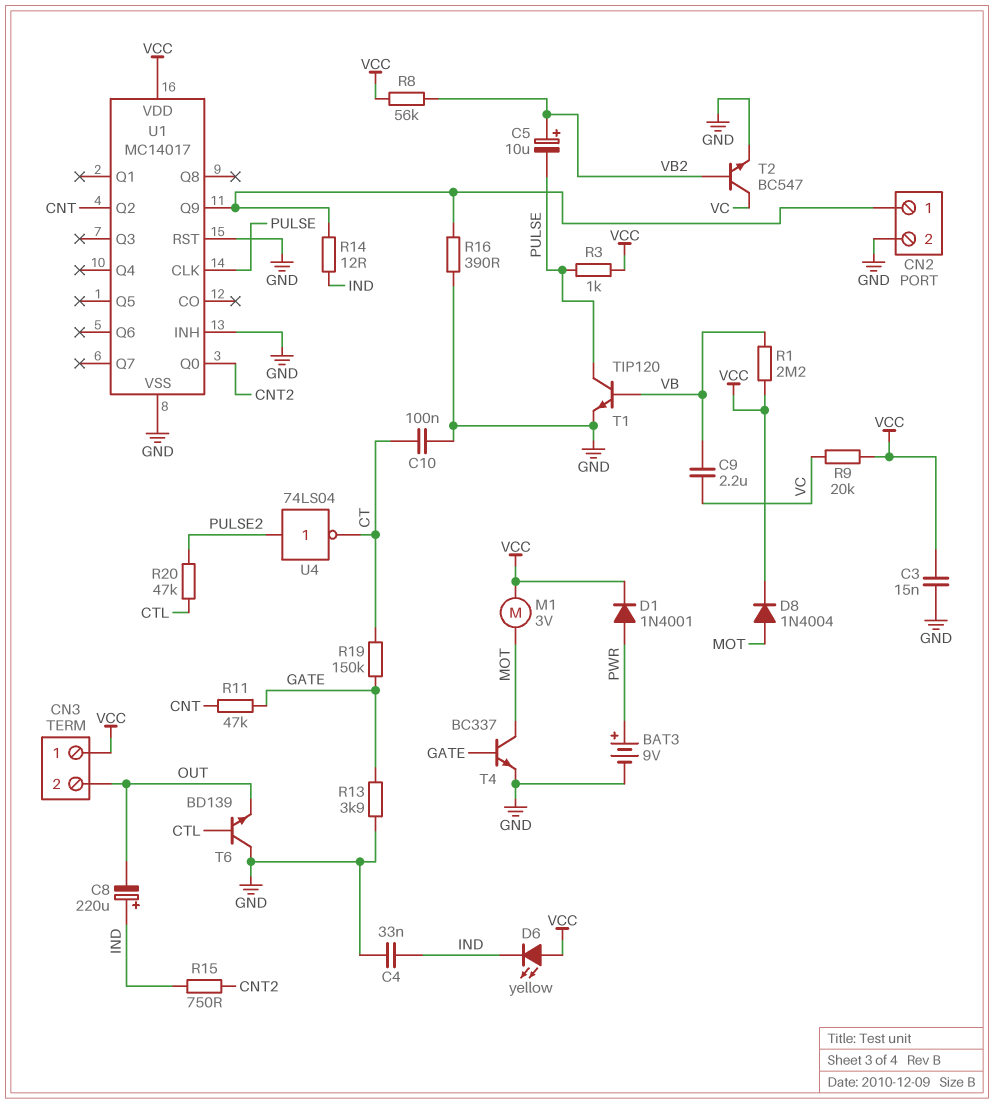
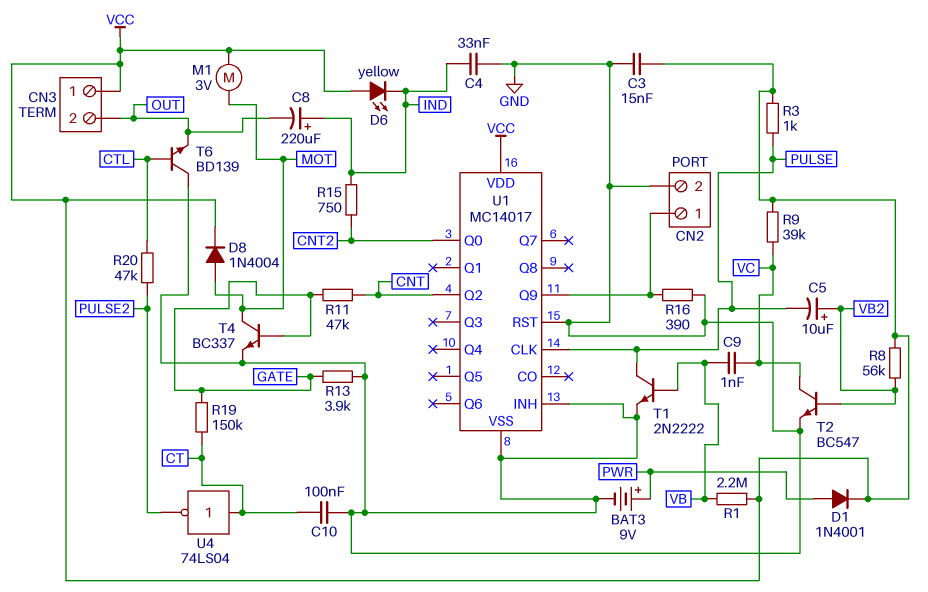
C9: 2.2uF (VB, VC) -> 1nF (VB, VC)
R9: 20k (VC, VCC) -> 39k (VC, VCC)
R14: 12 (CN2/1, IND) -> none
T1: NPN TIP120 (B VB, C PULSE, E GND) -> NPN 2N2222 (B VB, C PULSE, E GND)
U4: NOT 74LS04 (in PULSE2, out CT) -> NOT 74LS04 (in CT, out PULSE2)

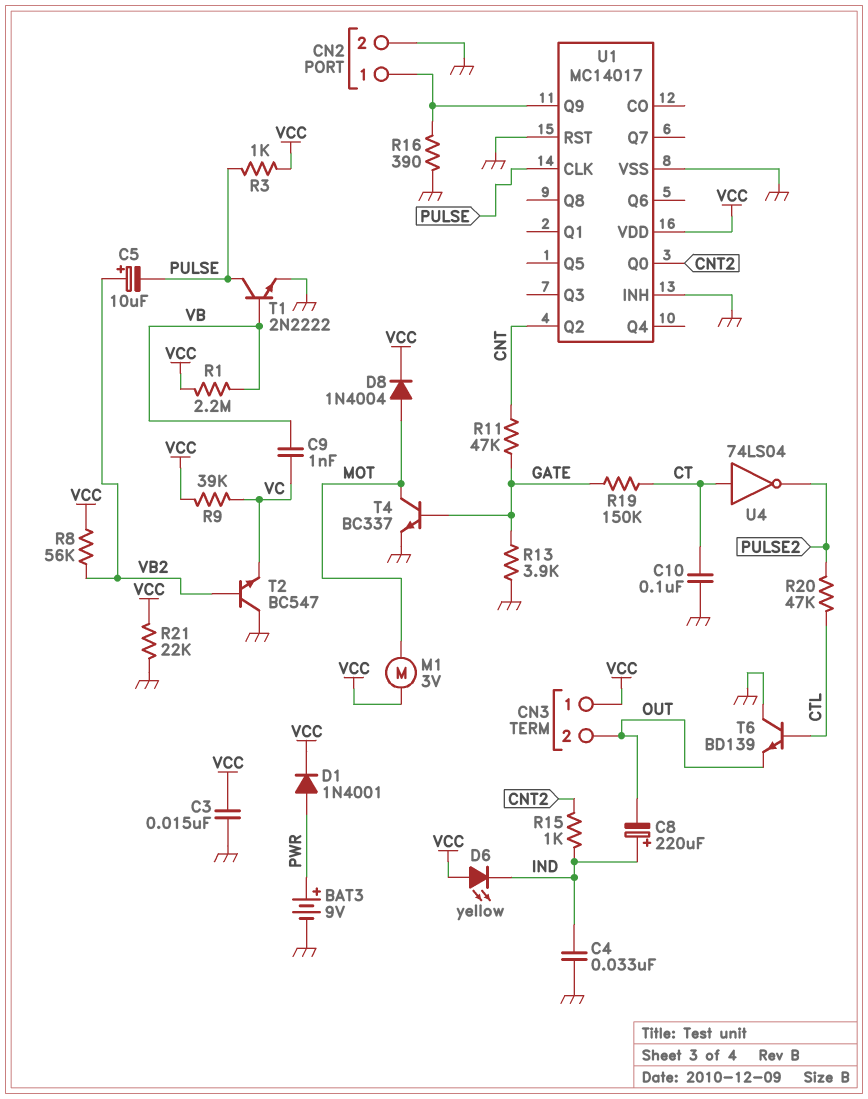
R15: 750 (CNT2, IND) -> 1k (CNT2, IND)
R21: none -> 22k (GND, VCC)
T2: NPN BC547 (B VB2, C VC, E GND) -> NPN BC547 (B VB2, C GND, E VC)

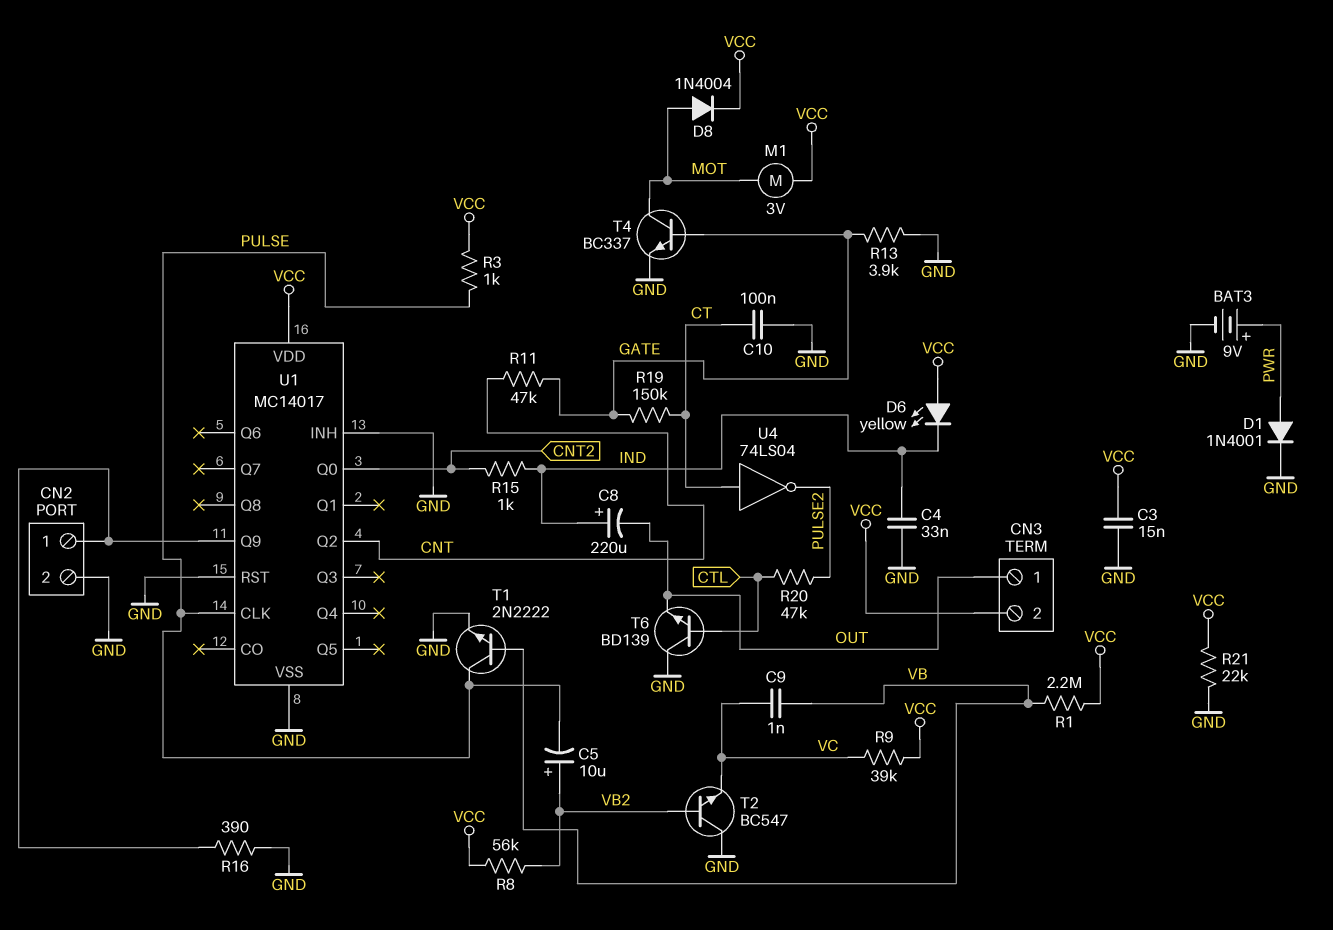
CN3 pin 1: VCC -> OUT
CN3 pin 2: OUT -> VCC
D1: diode 1N4001 (A PWR, K VCC) -> diode 1N4001 (A PWR, K GND)

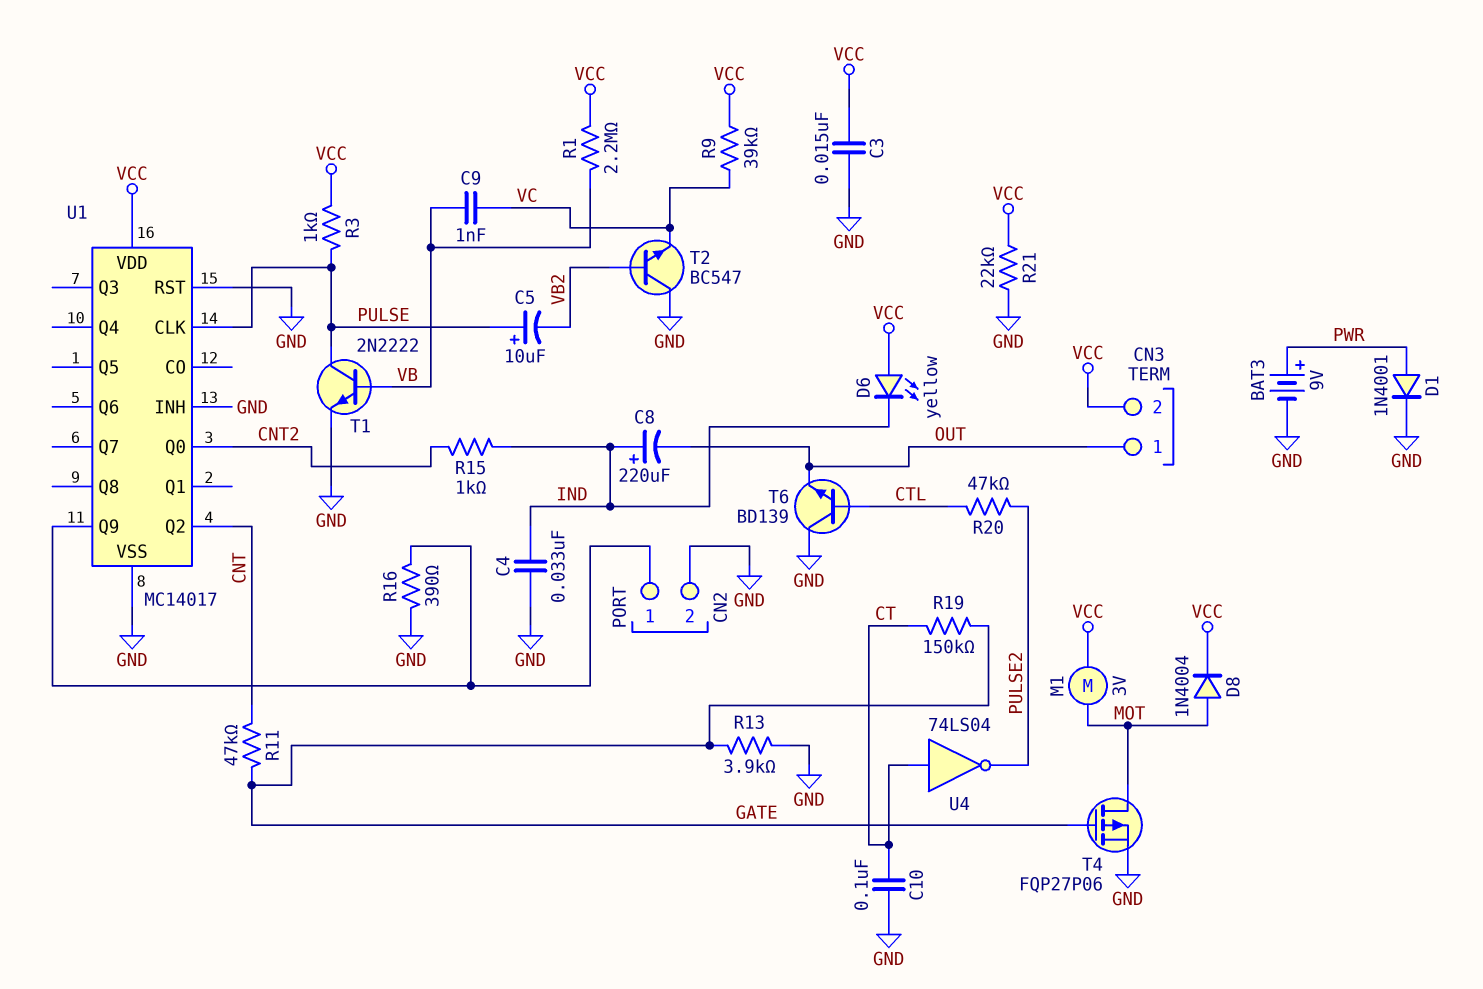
C5: 10uF (plus VB2, minus PULSE) -> 10uF (plus PULSE, minus VB2)
R8: 56k (VB2, VCC) -> none
T4: NPN BC337 (B GATE, C MOT, E GND) -> PMOS FQP27P06 (G GATE, D MOT, S GND)

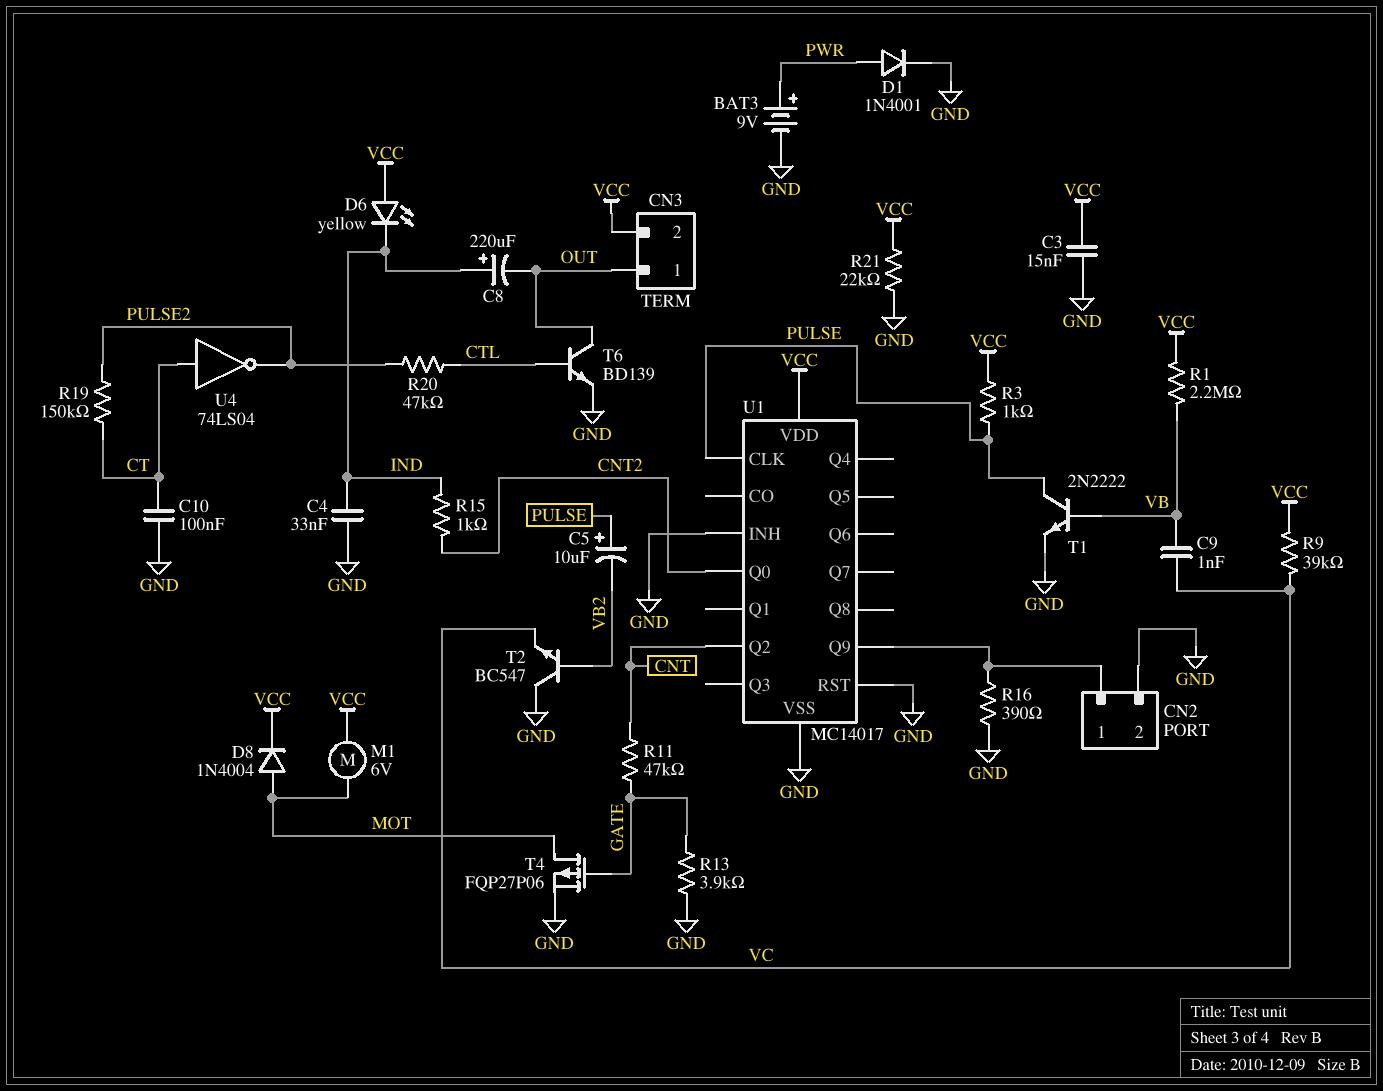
M1: motor 3V (MOT, VCC) -> motor 6V (MOT, VCC)
R19: 150k (CT, GATE) -> 150k (CT, PULSE2)
T6: NPN BD139 (B CTL, C GND, E OUT) -> NPN BD139 (B CTL, C OUT, E GND)

